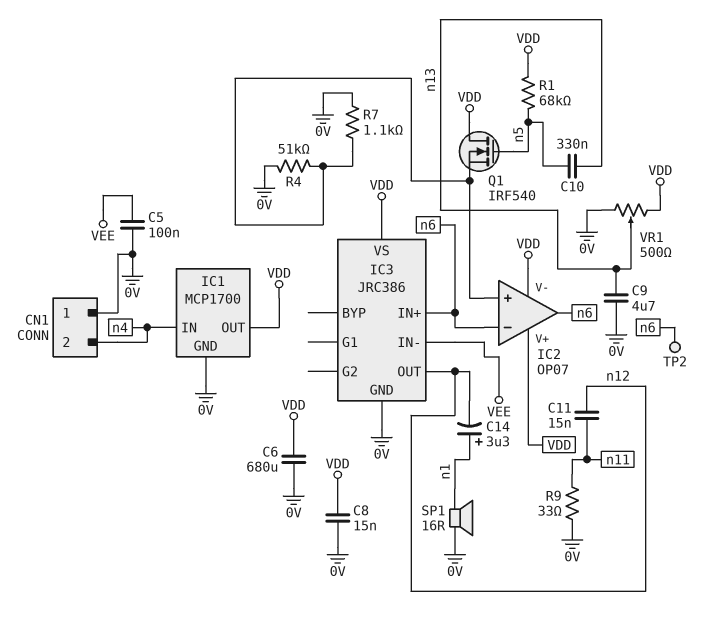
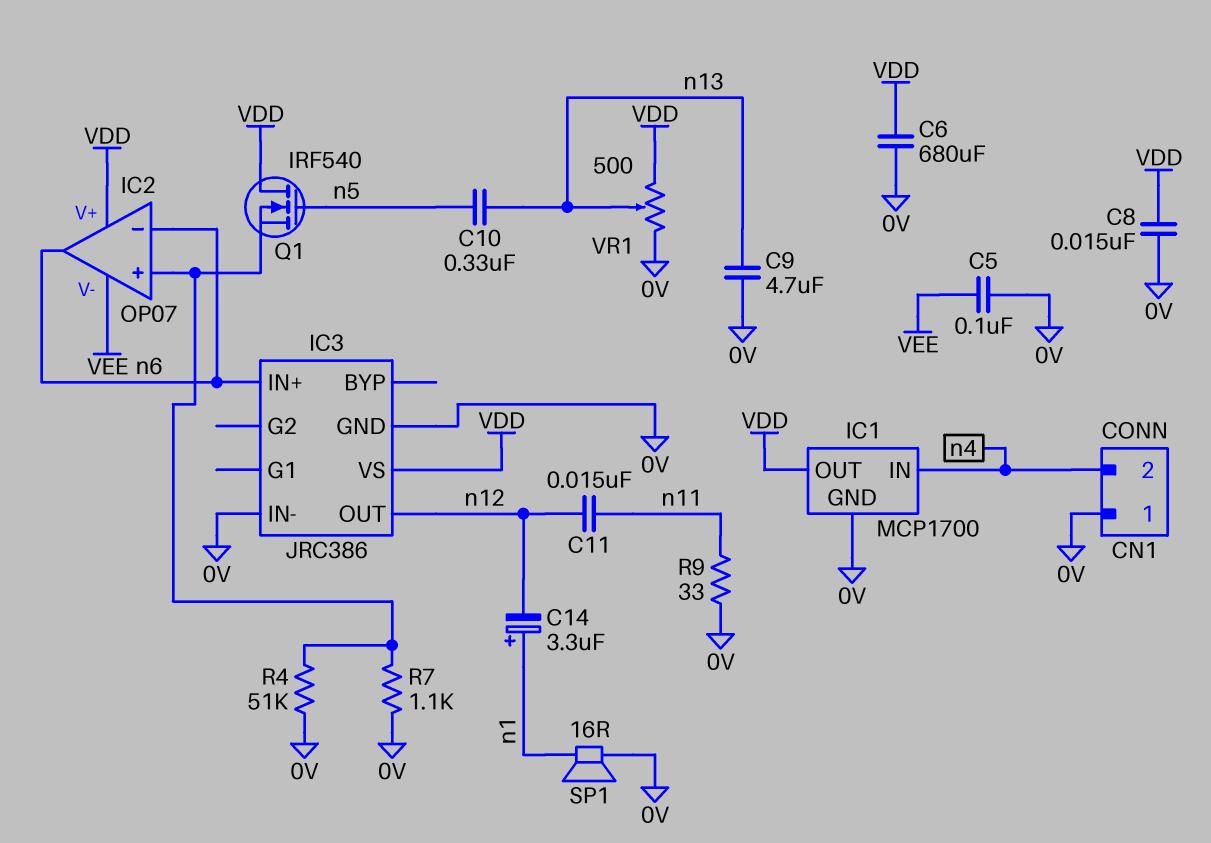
IC2 pin V-: VDD -> VEE
IC3 pin IN-: VEE -> 0V
R1: 68k (VDD, n5) -> none
TP2: test point (n6) -> none

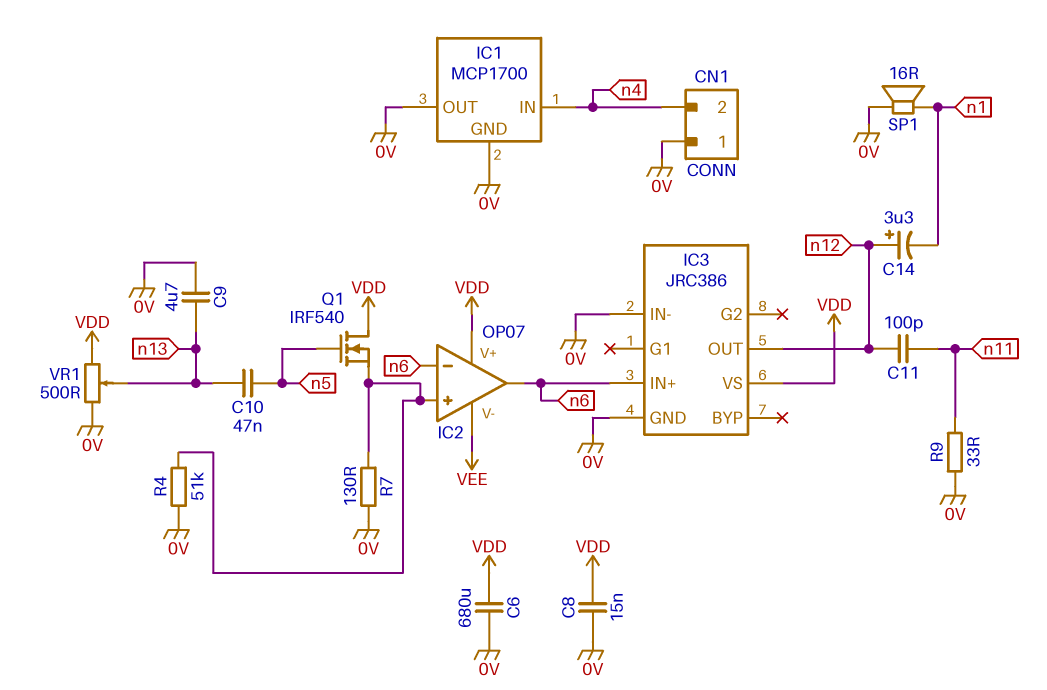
C5: 100nF (0V, VEE) -> none
C10: 330nF (n5, n13) -> 47nF (n5, n13)
C11: 15nF (n11, n12) -> 100pF (n11, n12)
C14: 3.3uF (plus n1, minus n12) -> 3.3uF (plus n12, minus n1)
IC1 pin OUT: VDD -> 0V
R7: 1.1k (0V, IC2/in+) -> 130 (0V, IC2/in+)

